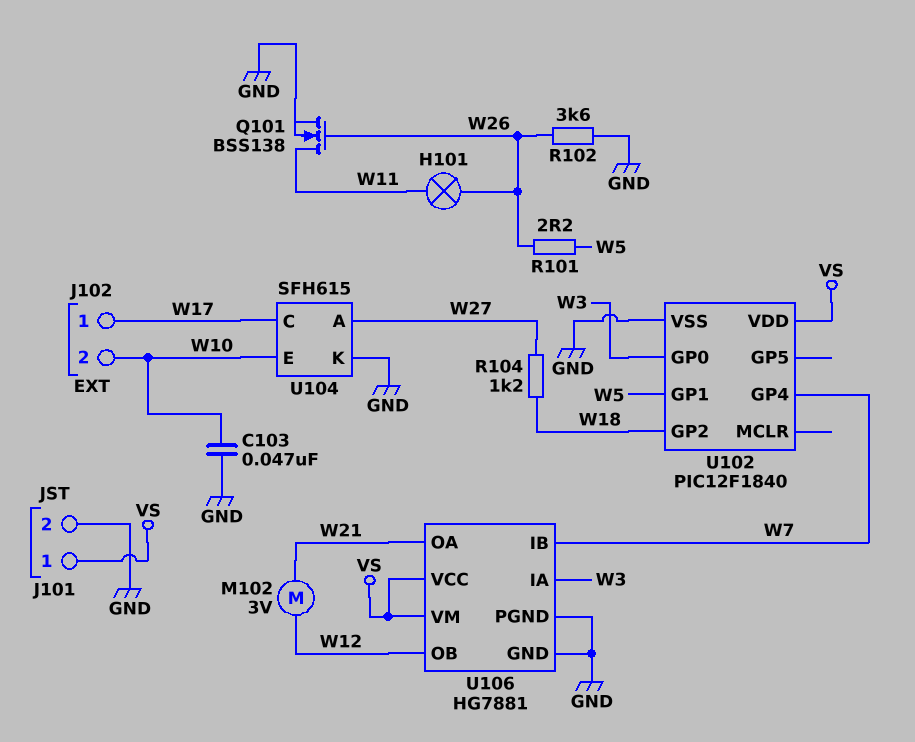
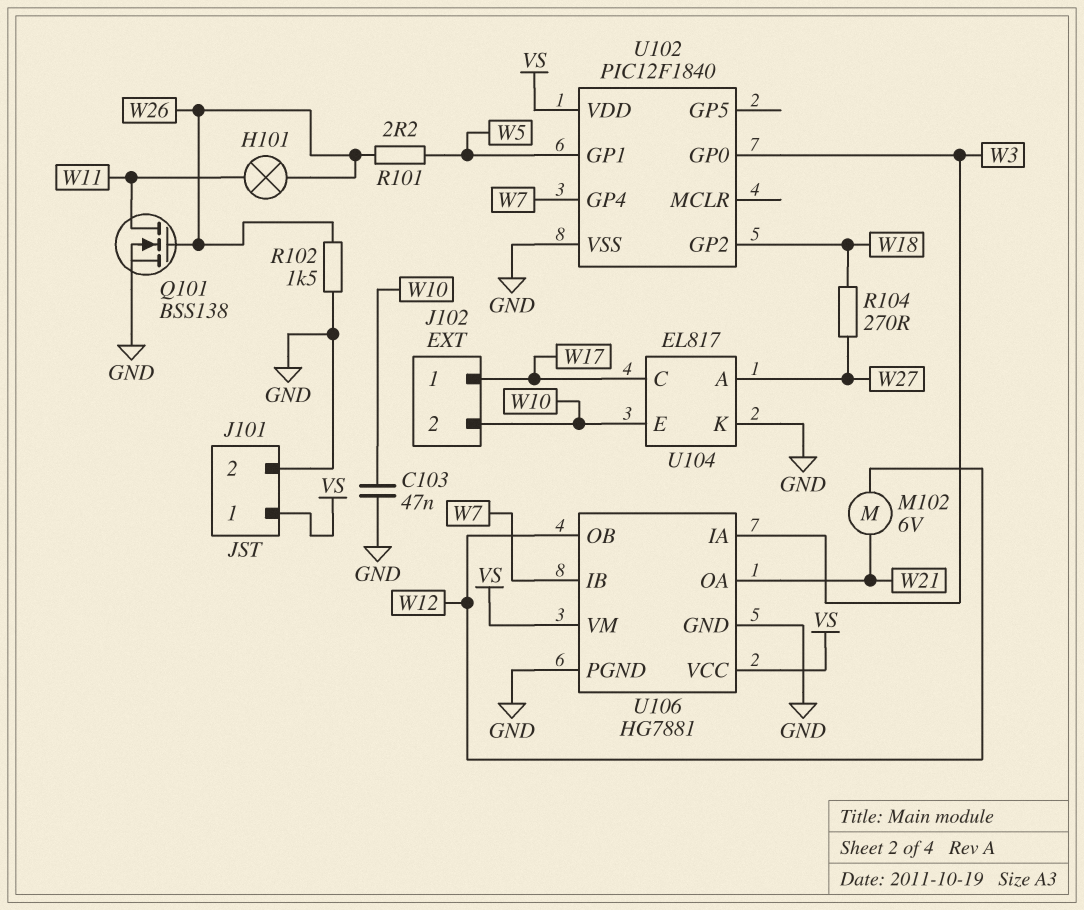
M102: motor 3V (W12, W21) -> motor 6V (W12, W21)
R102: 3.6k (GND, W26) -> 1.5k (GND, W26)
R104: 1.2k (W18, W27) -> 270 (W18, W27)
U104: SFH615 -> EL817

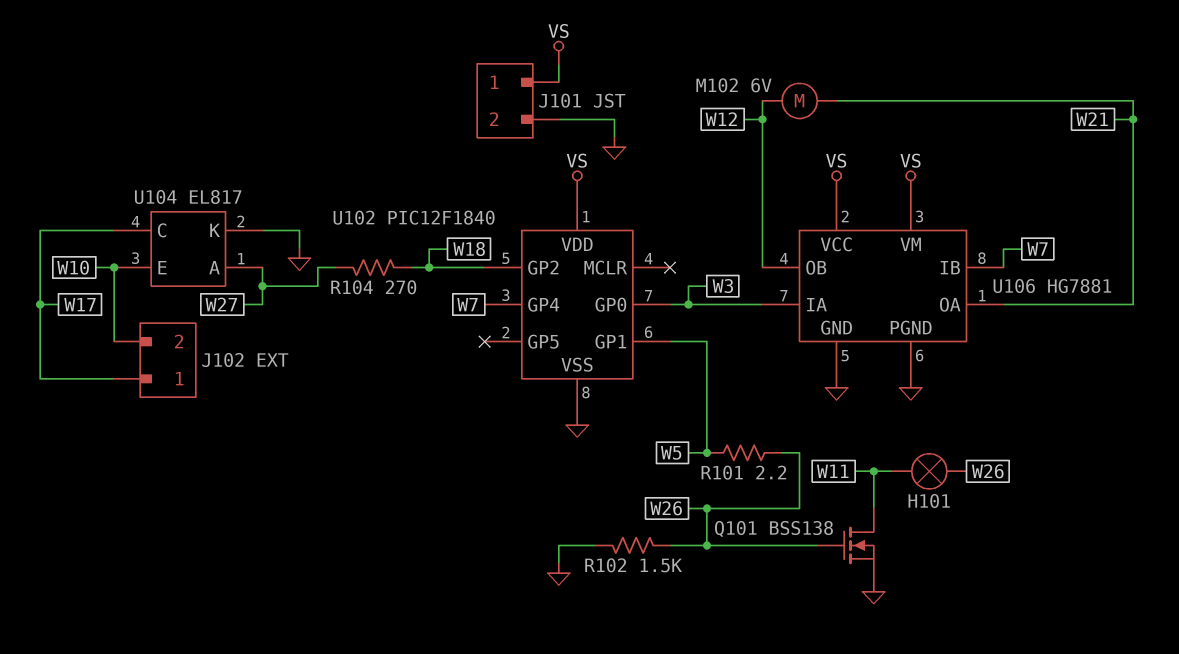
C103: 47nF (GND, W10) -> none

